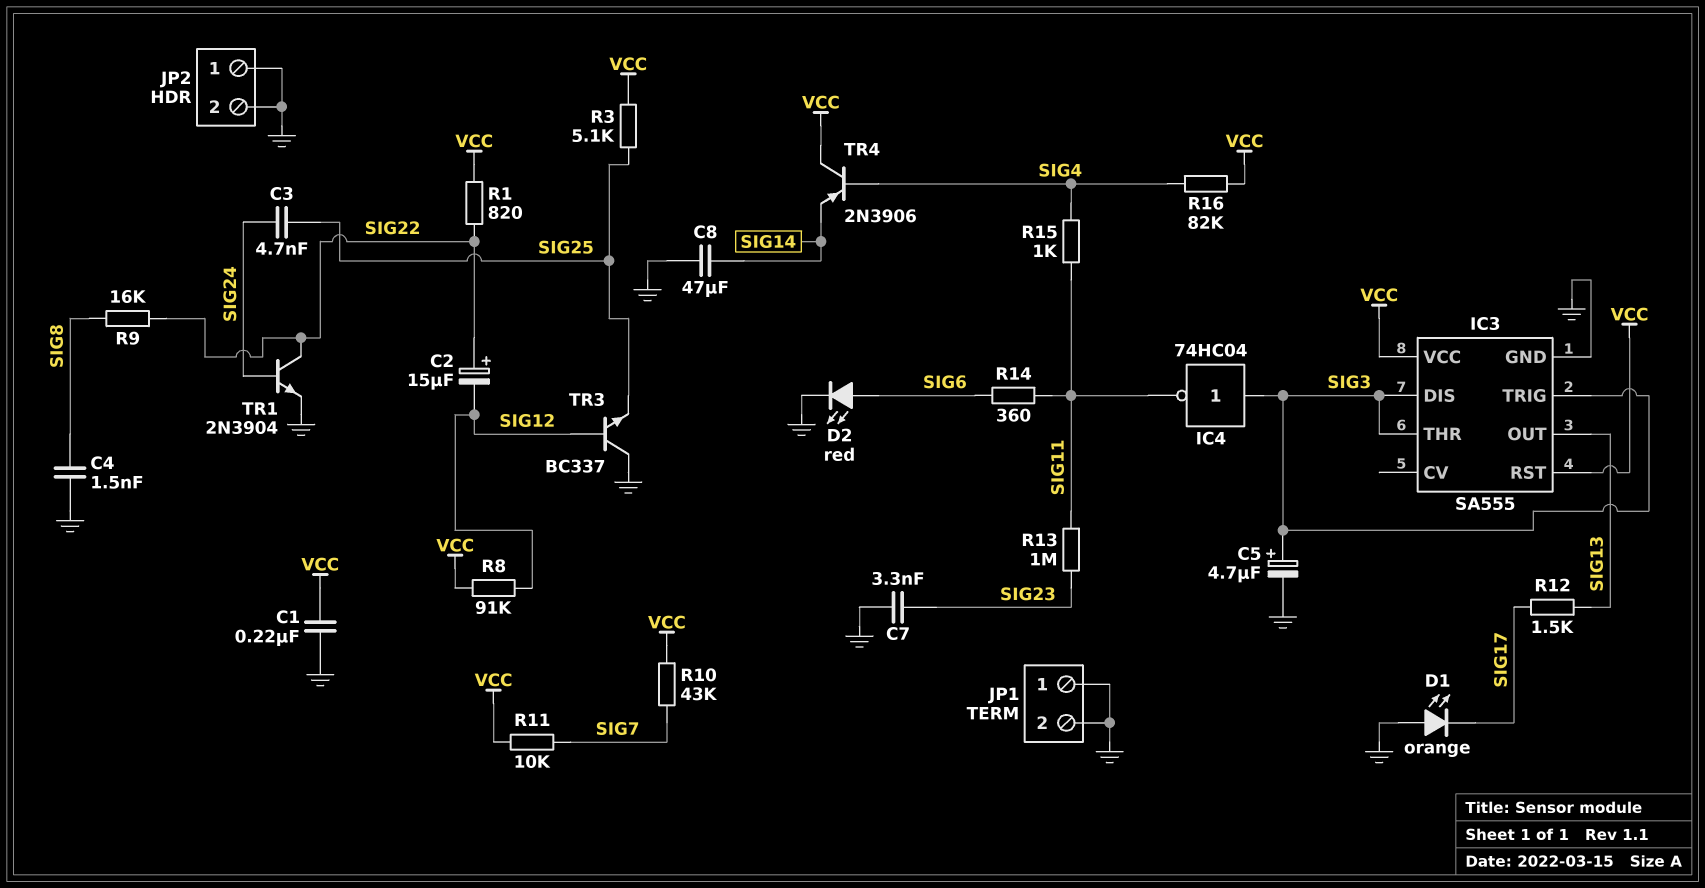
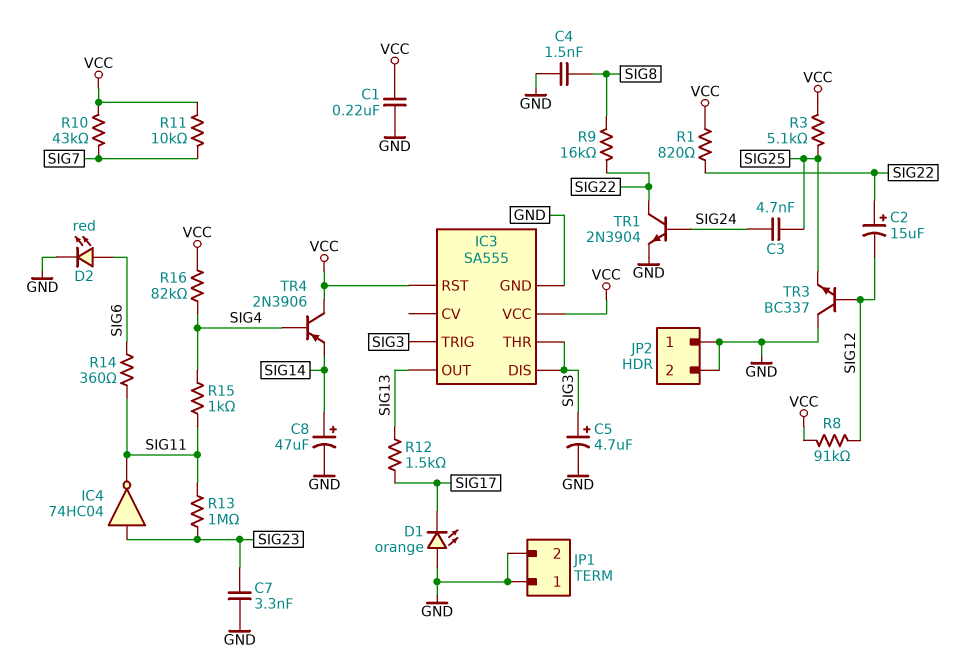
C8: 47uF (GND, SIG14) -> 47uF (plus SIG14, minus GND)
IC4: NOT 74HC04 (in SIG3, out SIG11) -> NOT 74HC04 (in SIG23, out SIG11)

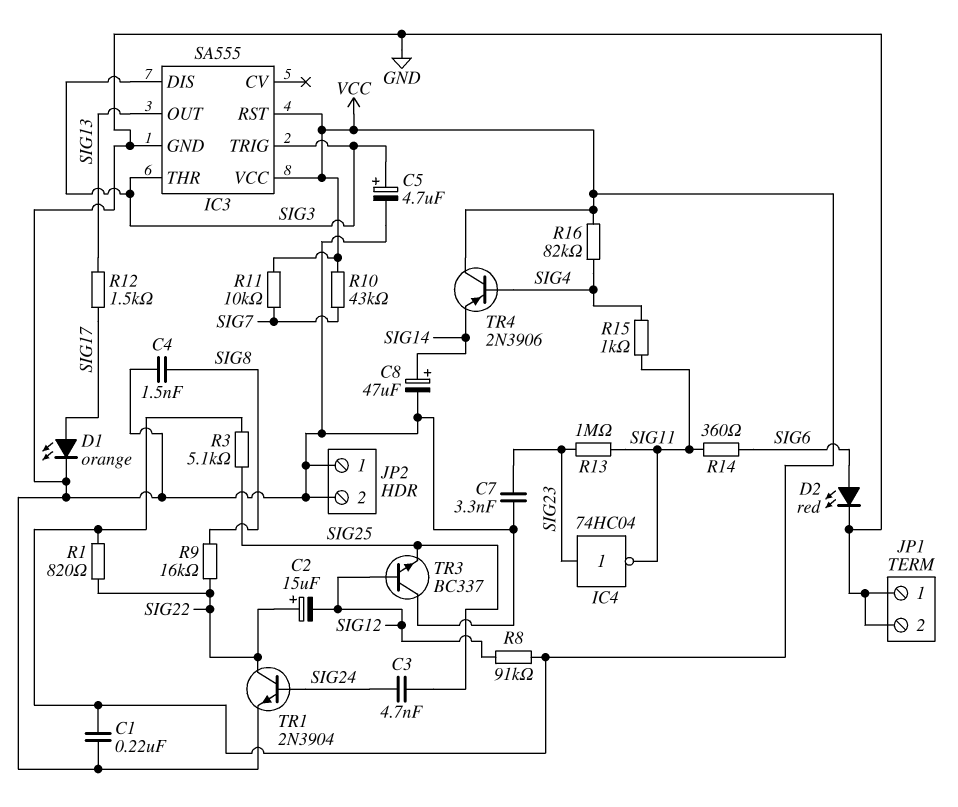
D1: LED orange (A GND, K SIG17) -> LED orange (A SIG17, K GND)

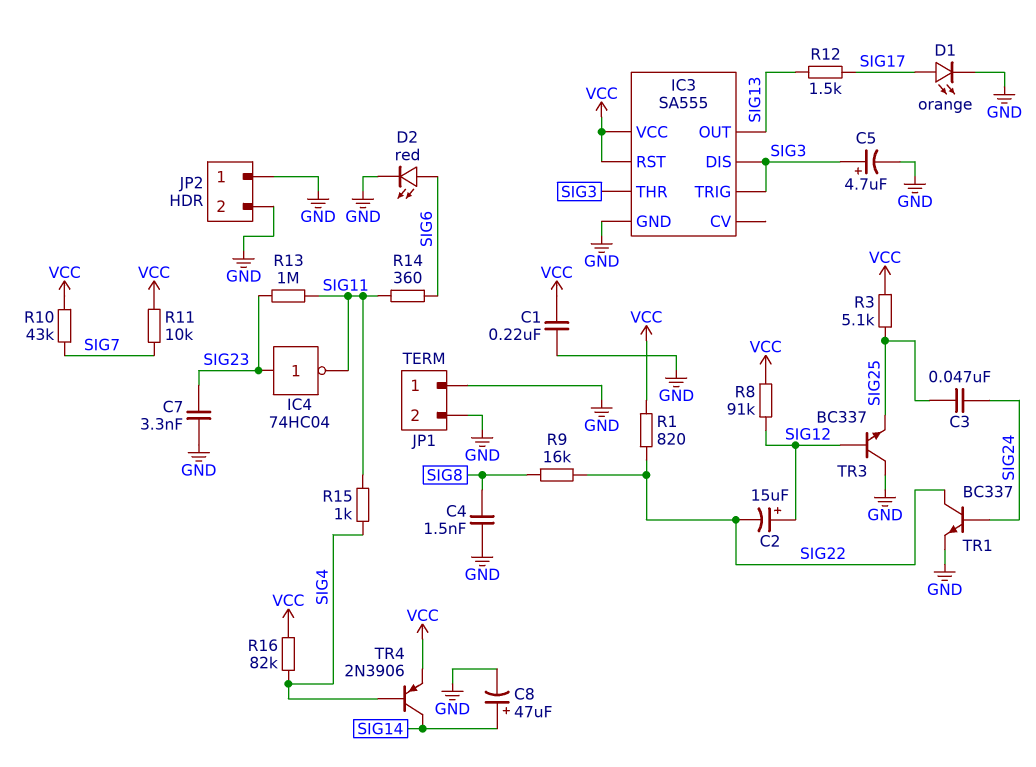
C2: 15uF (plus SIG22, minus SIG12) -> 15uF (plus SIG12, minus SIG22)
C3: 4.7nF (SIG24, SIG25) -> 47nF (SIG24, SIG25)
TR1: NPN 2N3904 (B SIG24, C SIG22, E GND) -> NPN BC337 (B SIG24, C SIG22, E GND)
TR4: PNP 2N3906 (B SIG4, C VCC, E SIG14) -> PNP 2N3906 (B SIG4, C SIG14, E VCC)

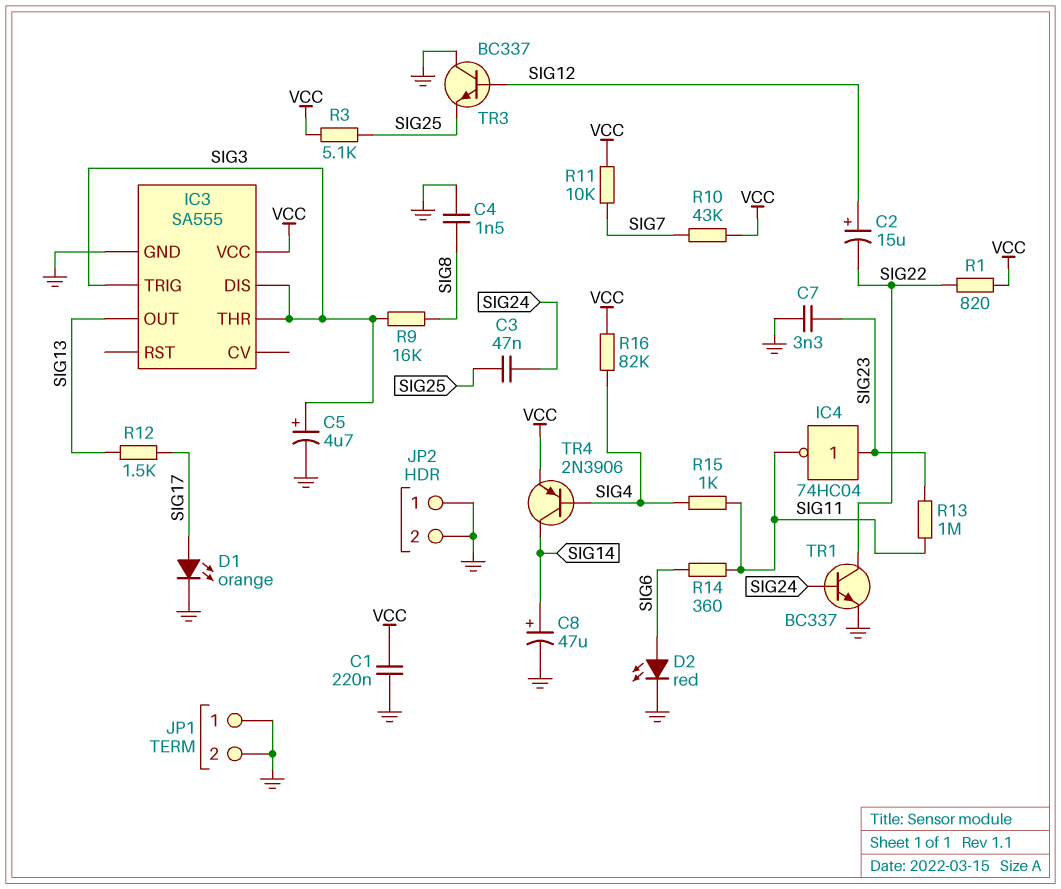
IC3 pin RST: VCC -> none
R8: 91k (SIG12, VCC) -> none
R9: 16k (SIG8, SIG22) -> 16k (SIG3, SIG8)

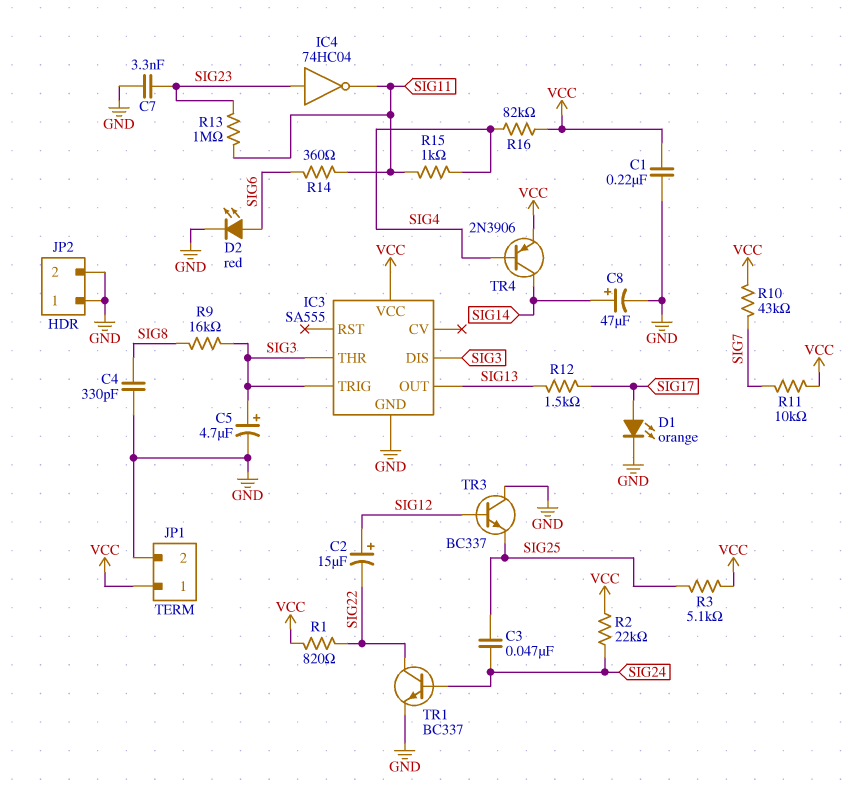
C4: 1.5nF (GND, SIG8) -> 330pF (GND, SIG8)
JP1 pin 1: GND -> VCC
R2: none -> 22k (SIG24, VCC)

